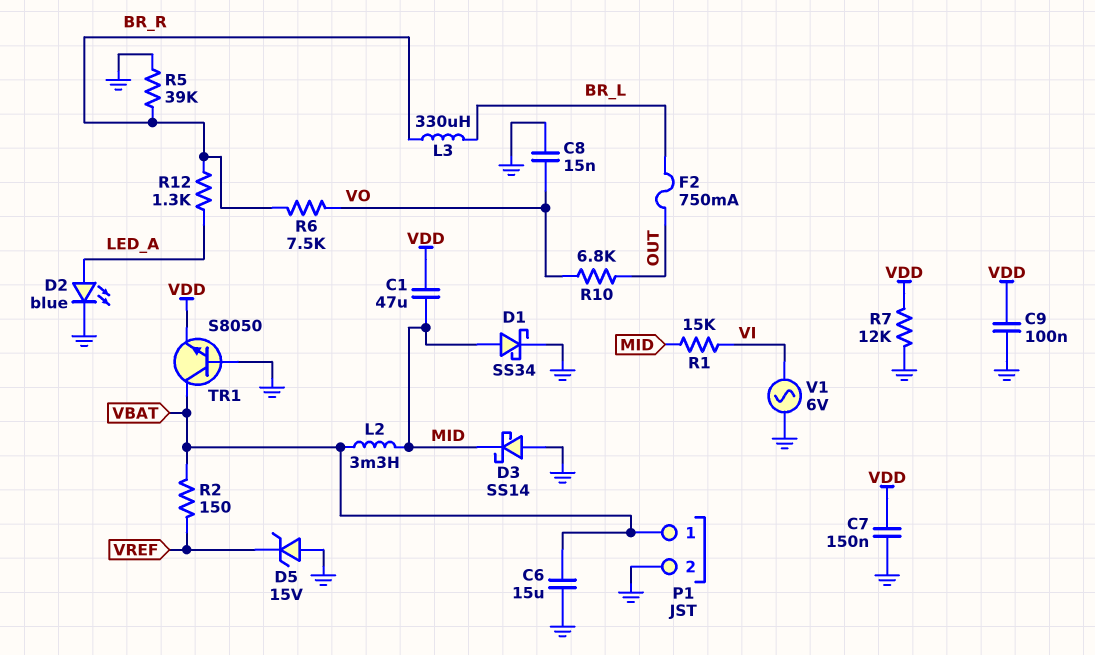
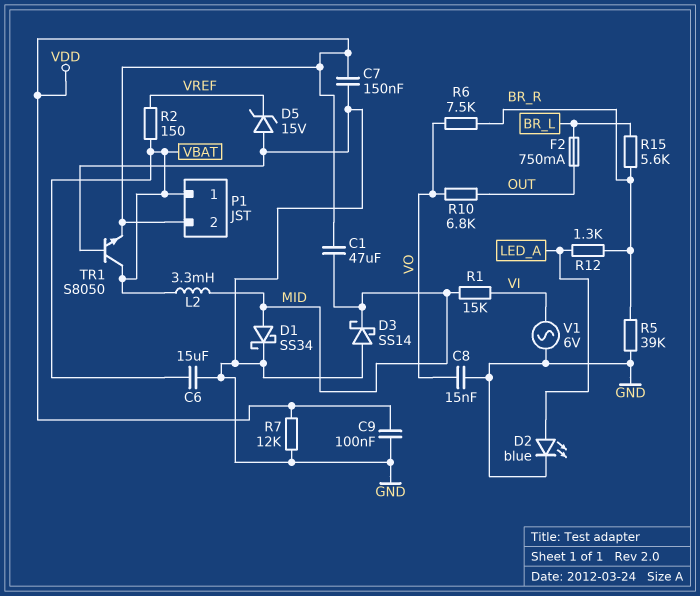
L3: 330uH (BR_L, BR_R) -> none
P1 pin 2: GND -> VDD
R15: none -> 5.6k (BR_L, BR_R)

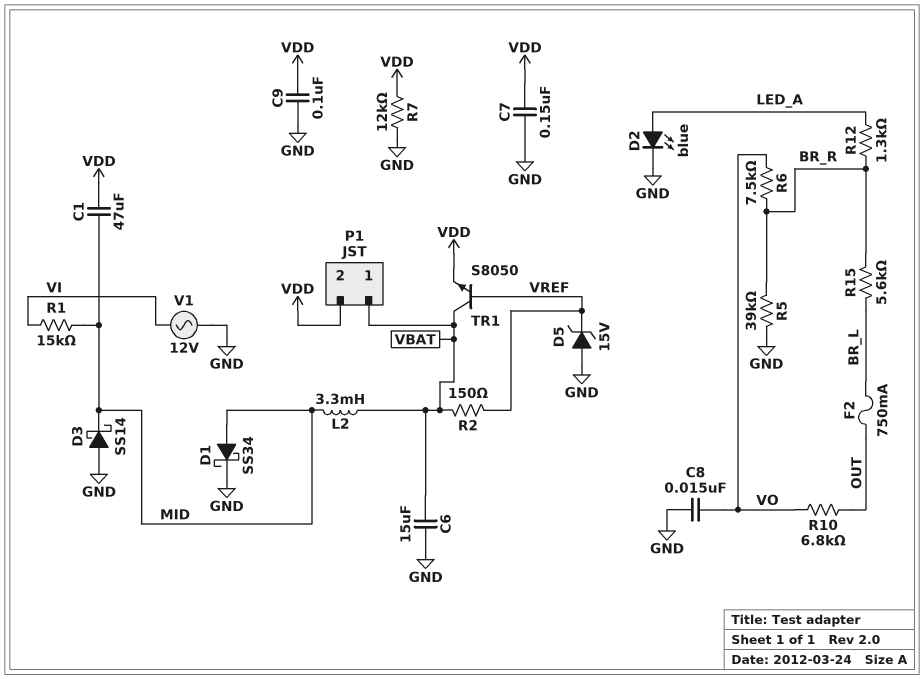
TR1: NPN S8050 (B GND, C VBAT, E VDD) -> NPN S8050 (B VREF, C VBAT, E VDD)
V1: AC 6V (GND, VI) -> AC 12V (GND, VI)

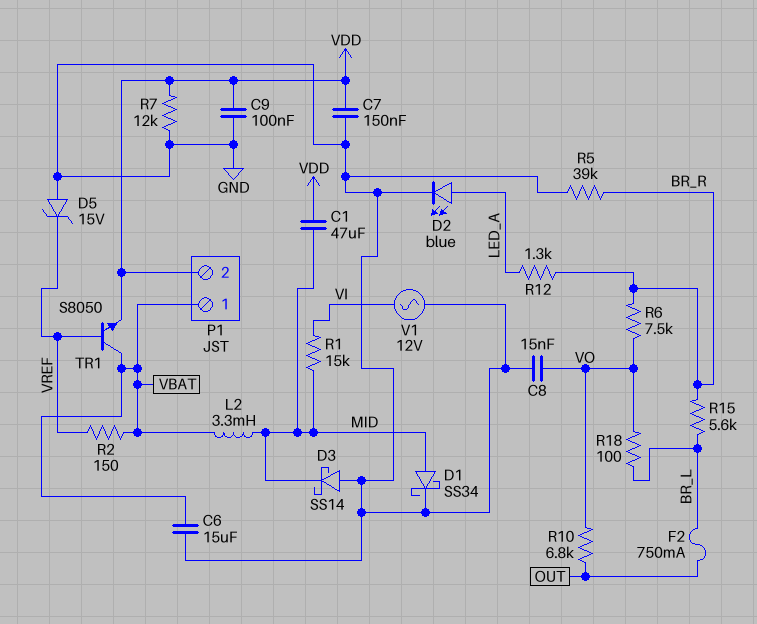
R18: none -> 100 (BR_L, VO)

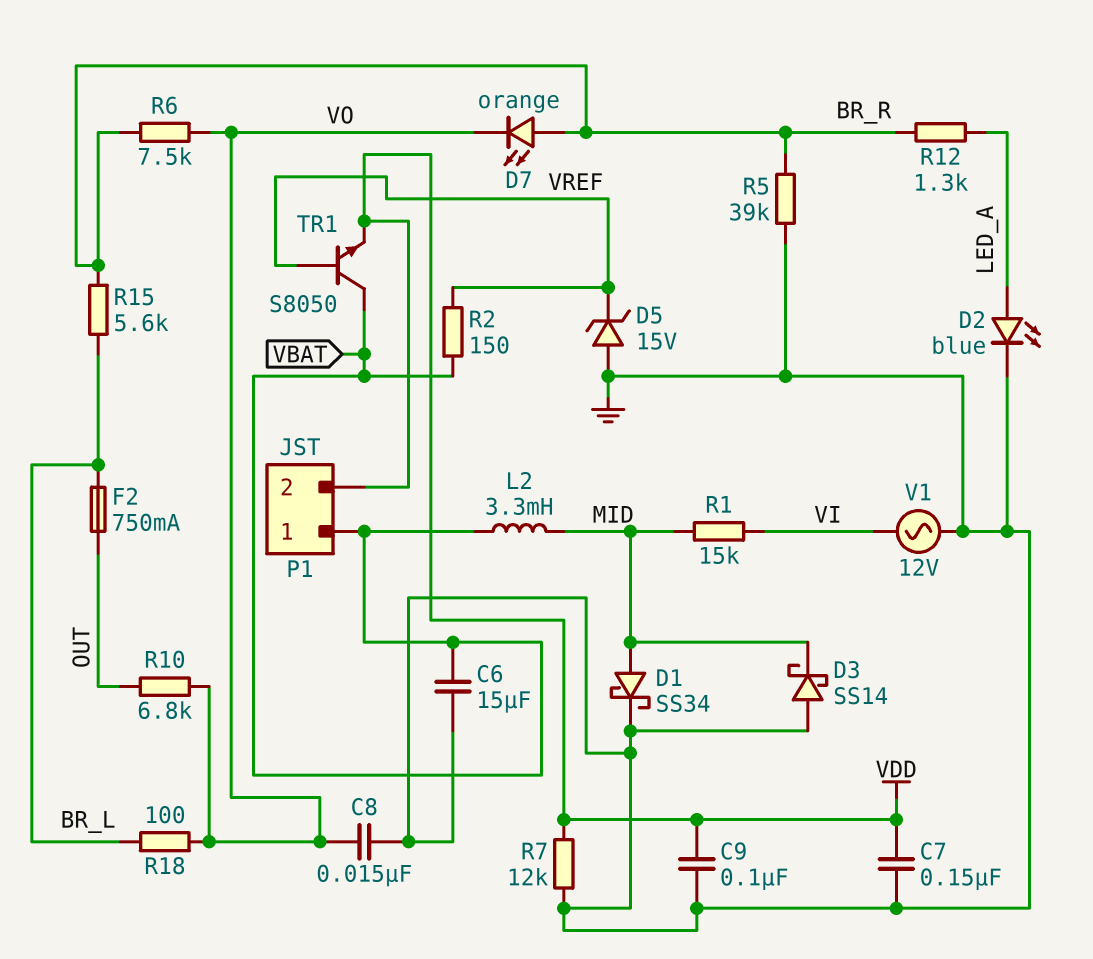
C1: 47uF (MID, VDD) -> none
D7: none -> LED orange (A BR_R, K VO)

